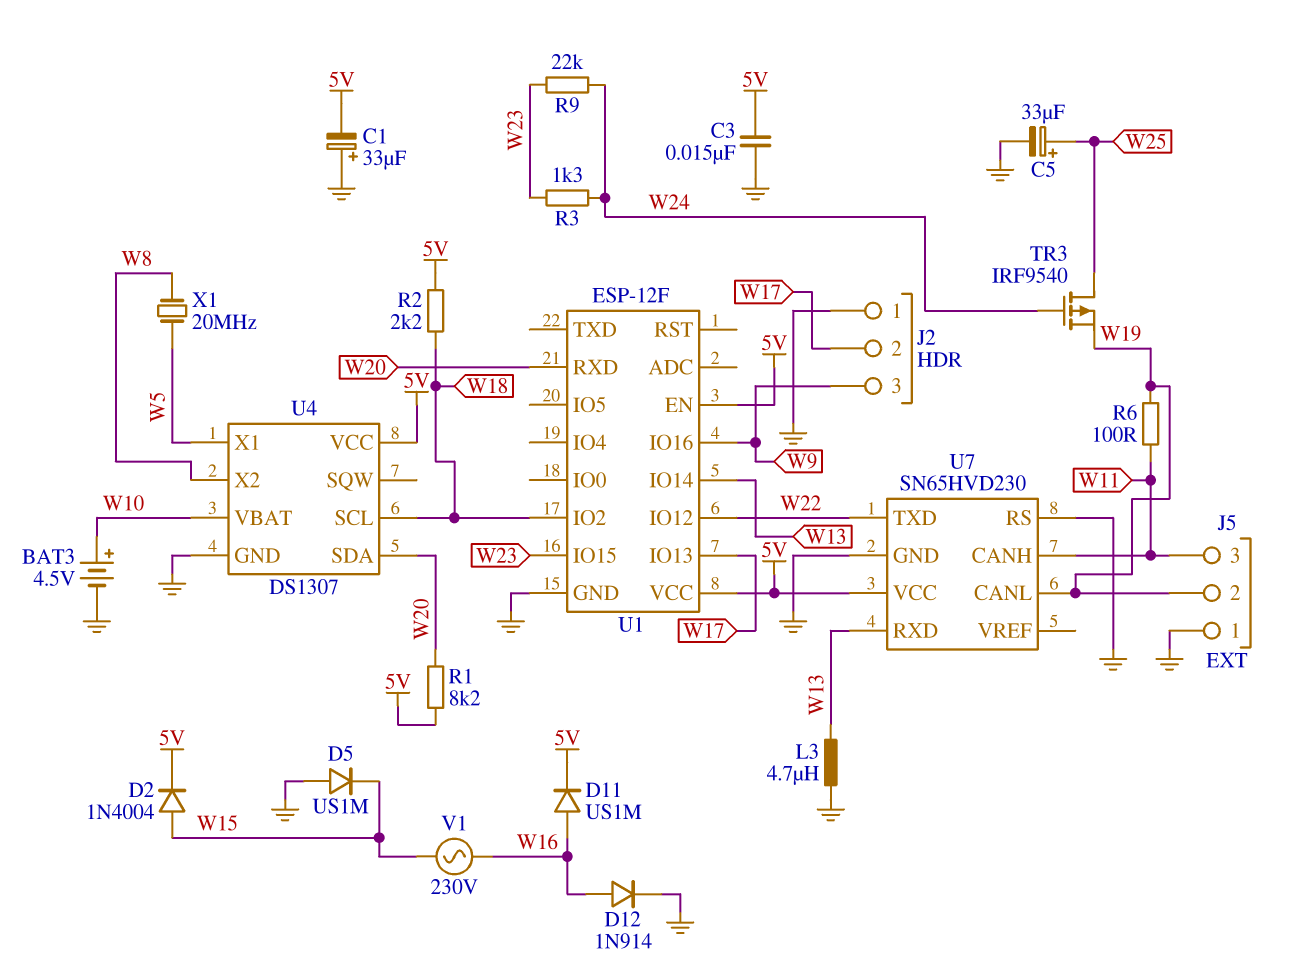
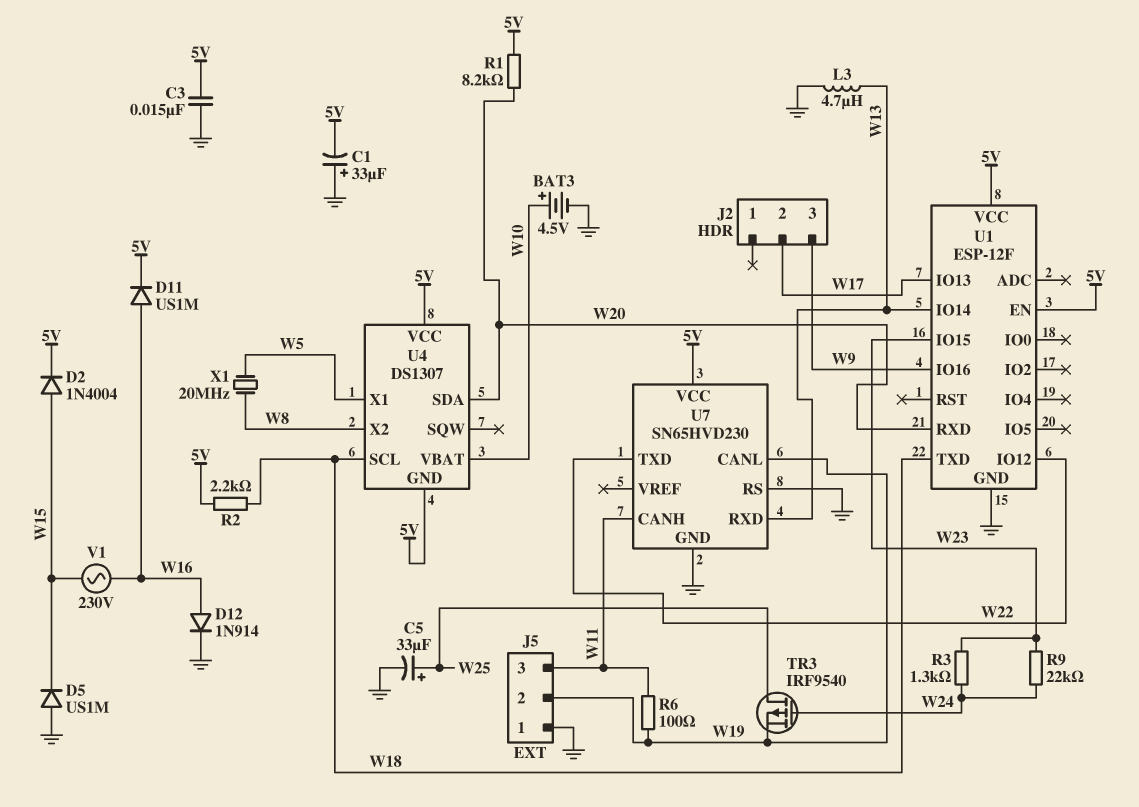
J2 pin 1: GND -> none
U1 pin IO2: W18 -> none
U1 pin TXD: none -> W18
U4 pin GND: GND -> 5V

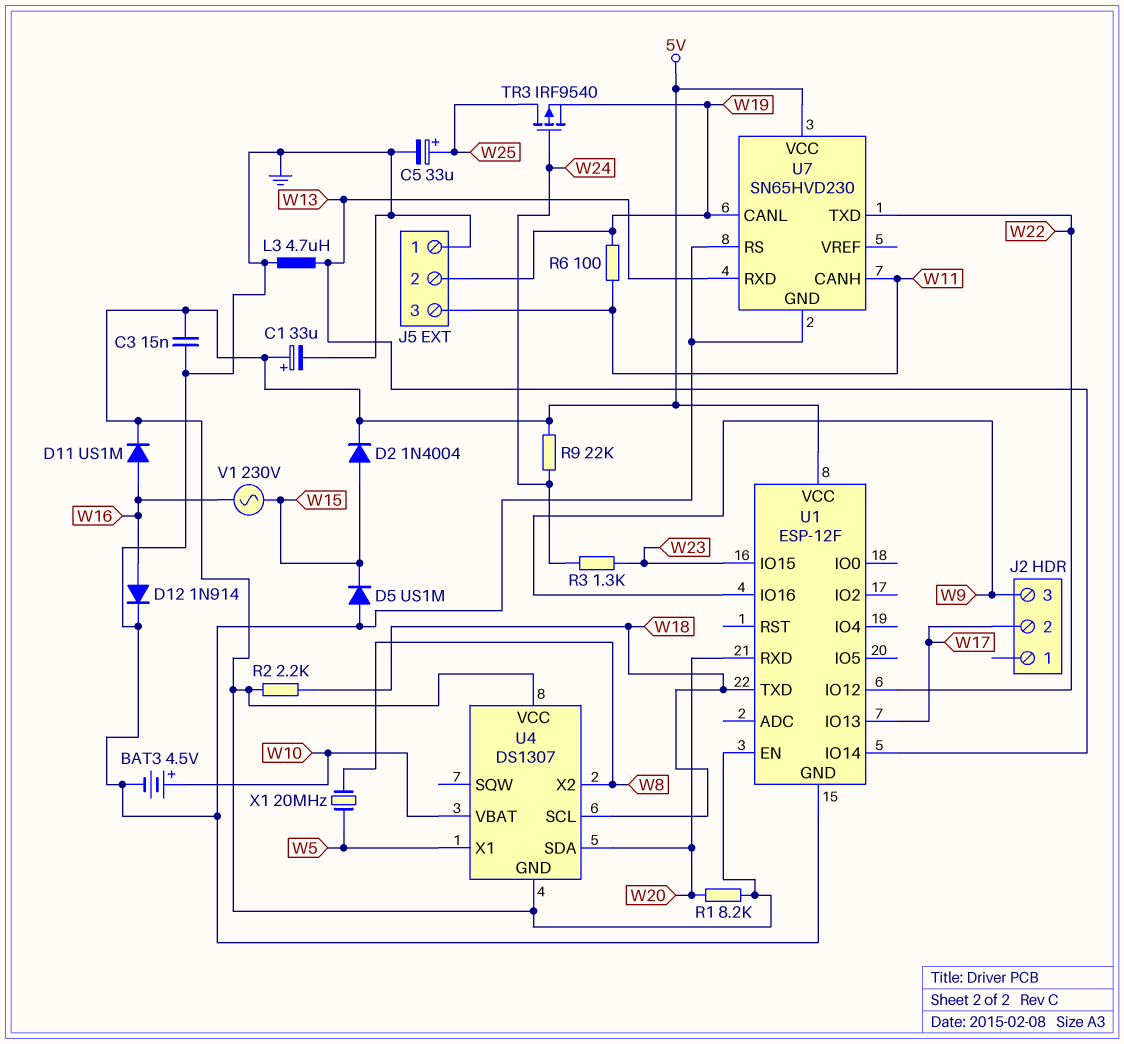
C1: 33uF (plus GND, minus 5V) -> 33uF (plus 5V, minus GND)
R9: 22k (W23, W24) -> 22k (5V, W24)

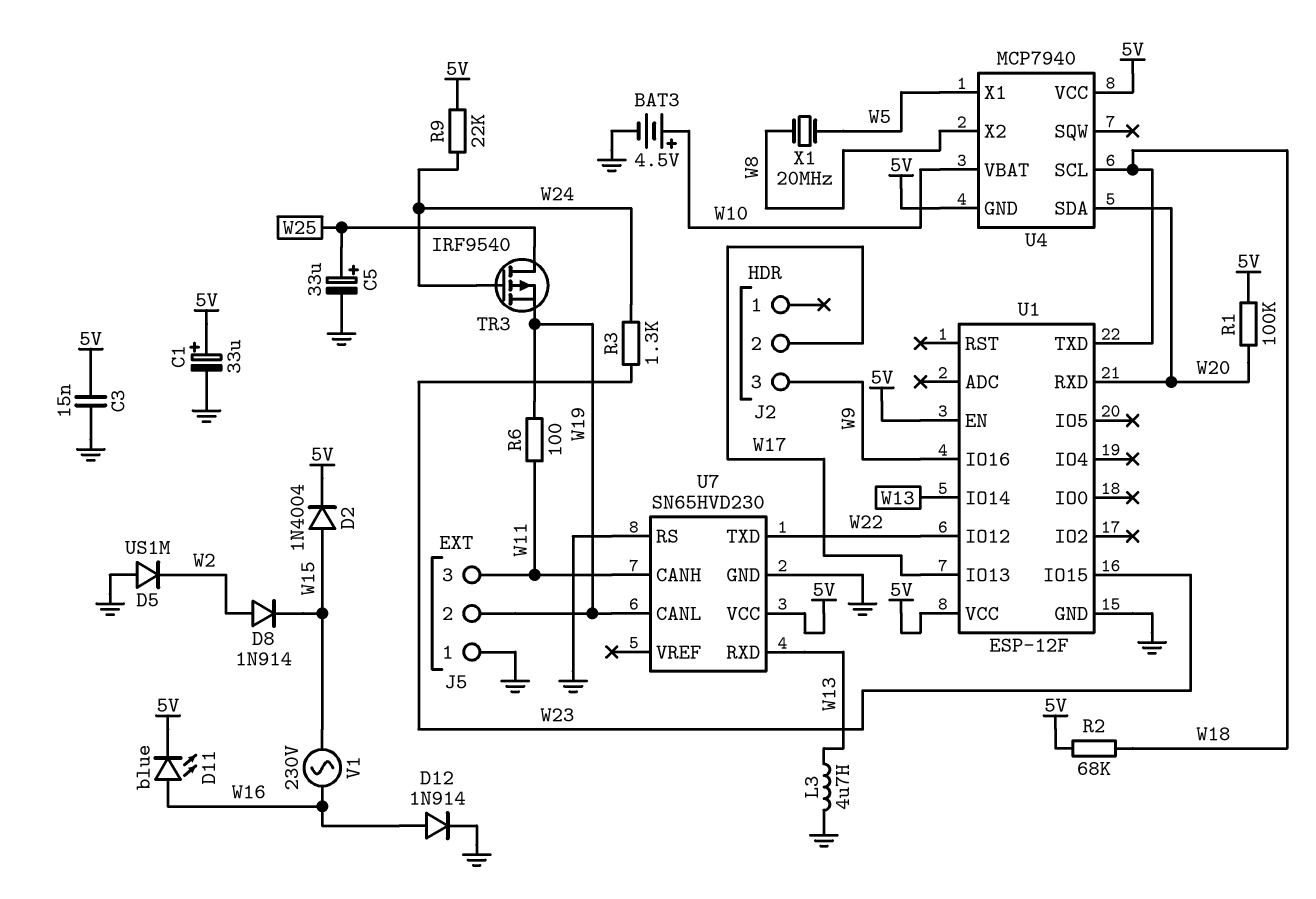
D5: diode US1M (A GND, K W15) -> diode US1M (A GND, K W2)
D8: none -> diode 1N914 (A W2, K W15)
D11: diode US1M (A W16, K 5V) -> LED blue (A W16, K 5V)
R1: 8.2k (5V, W20) -> 100k (5V, W20)
R2: 2.2k (5V, W18) -> 68k (5V, W18)
U4: DS1307 -> MCP7940

